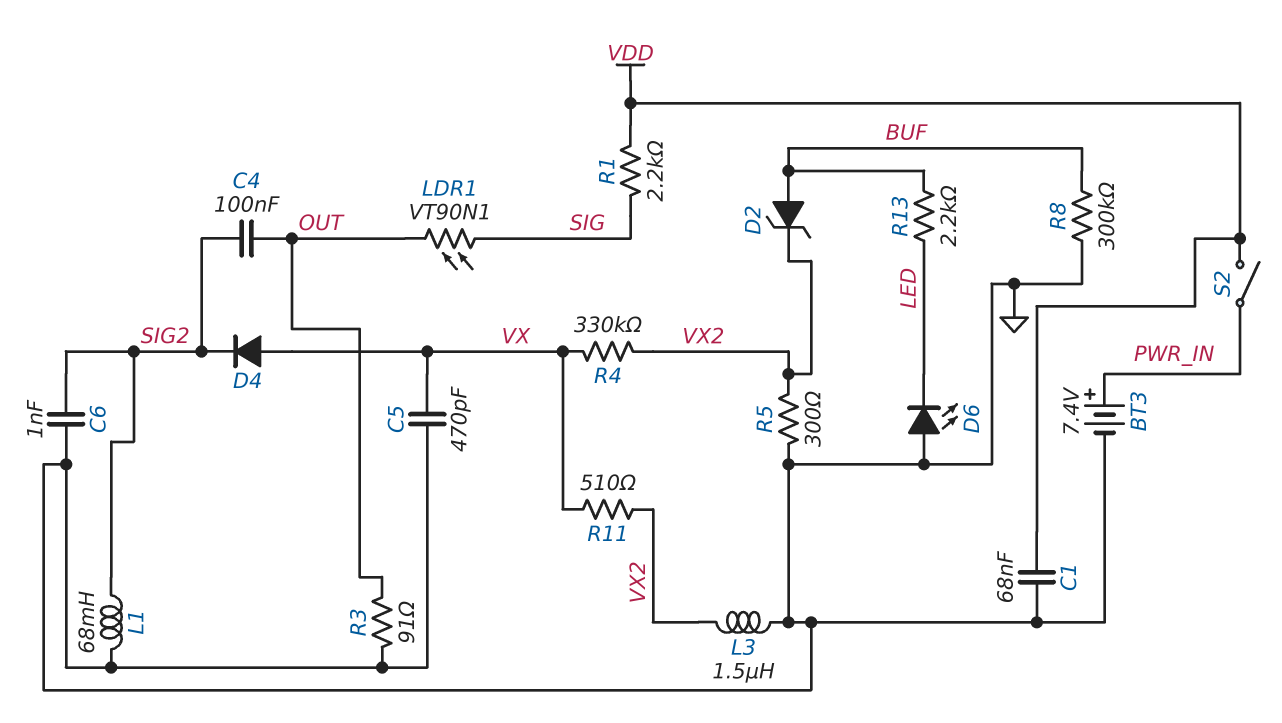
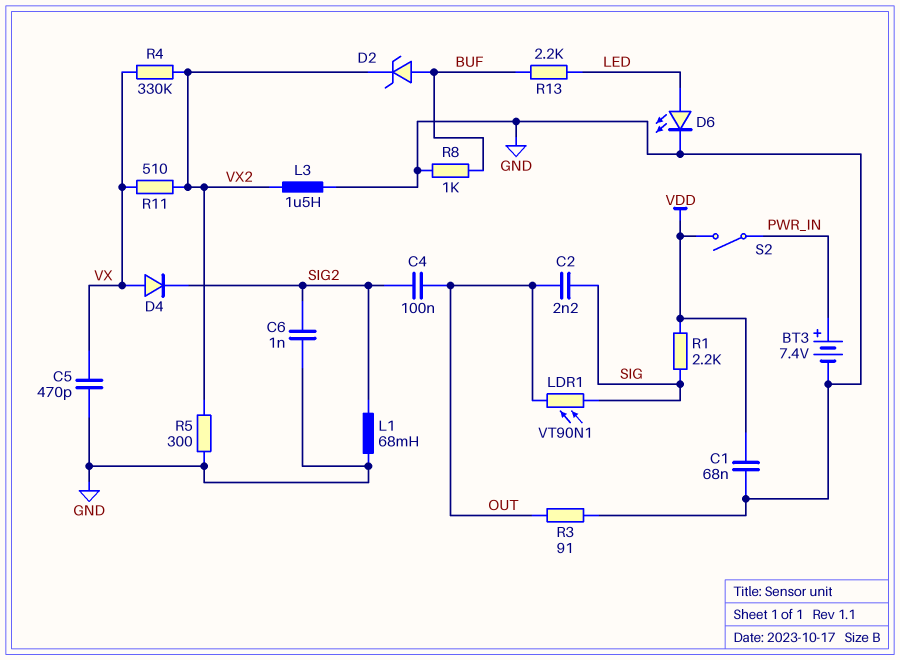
C2: none -> 2.2nF (OUT, SIG)
D6: LED (A GND, K LED) -> LED (A LED, K GND)
R8: 300k (BUF, GND) -> 1k (BUF, GND)

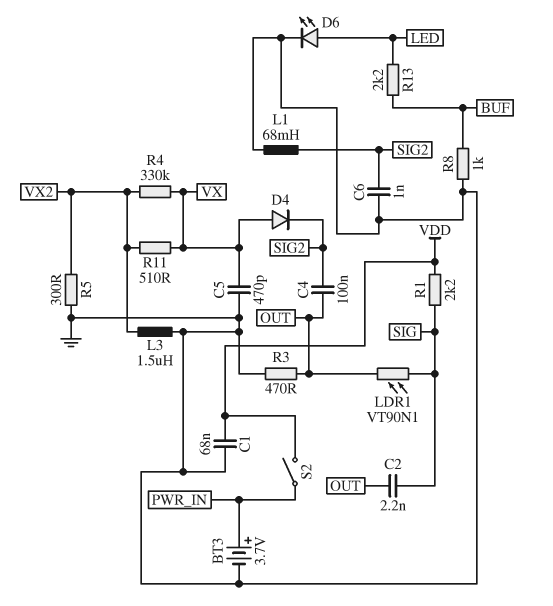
BT3: 7.4V (plus PWR_IN, minus GND) -> 3.7V (plus PWR_IN, minus GND)
D2: zener (A BUF, K VX2) -> none
R3: 91 (GND, OUT) -> 470 (GND, OUT)

